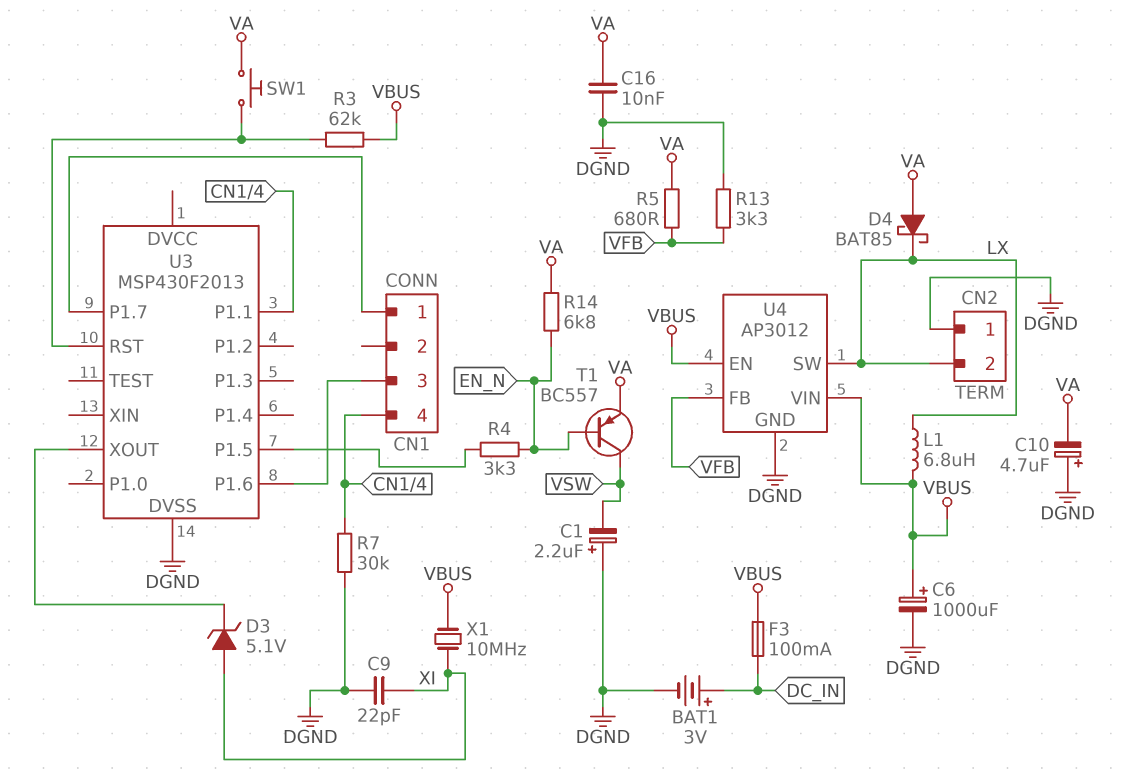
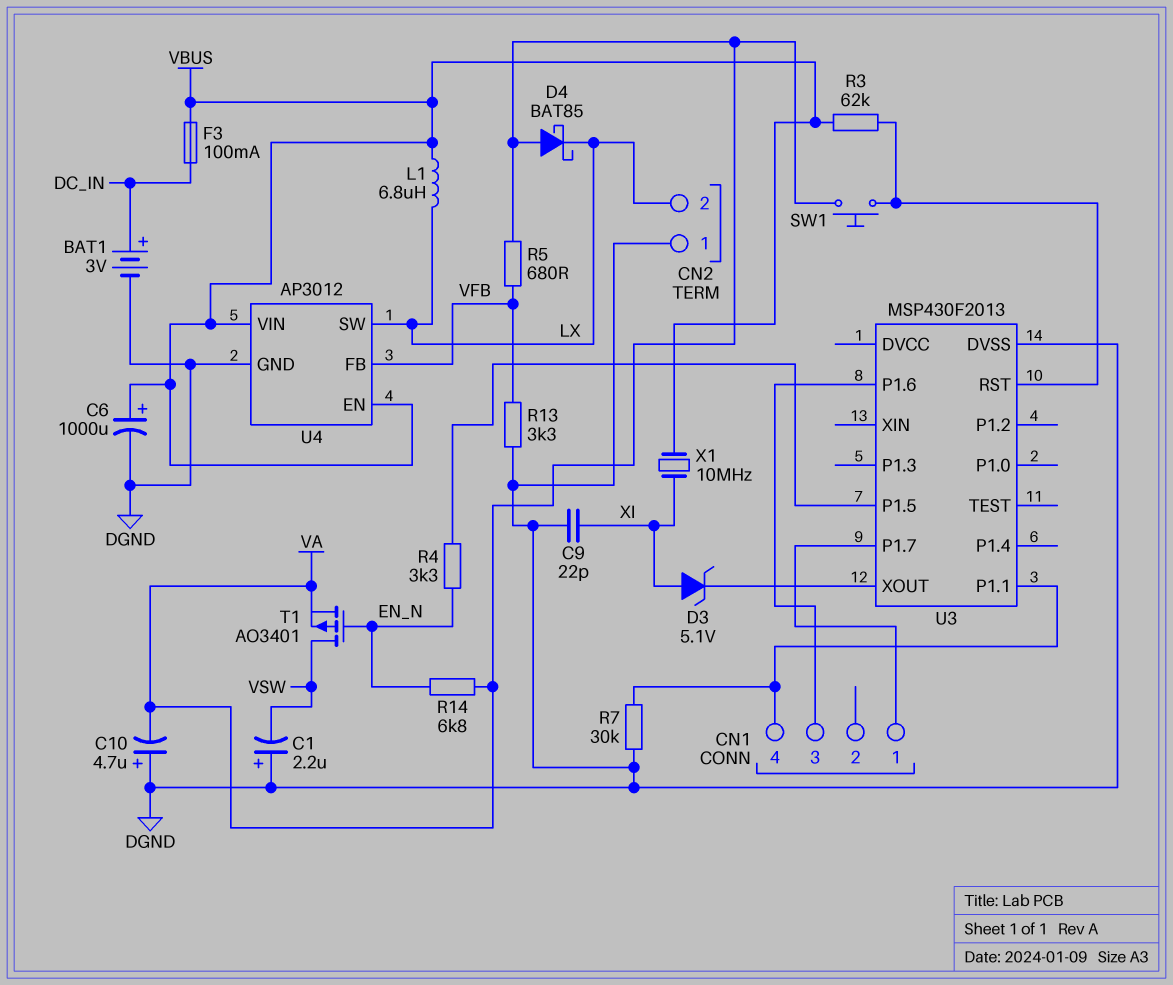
C16: 10nF (DGND, VA) -> none
T1: PNP BC557 (B EN_N, C VSW, E VA) -> PMOS AO3401 (G EN_N, D VSW, S VA)

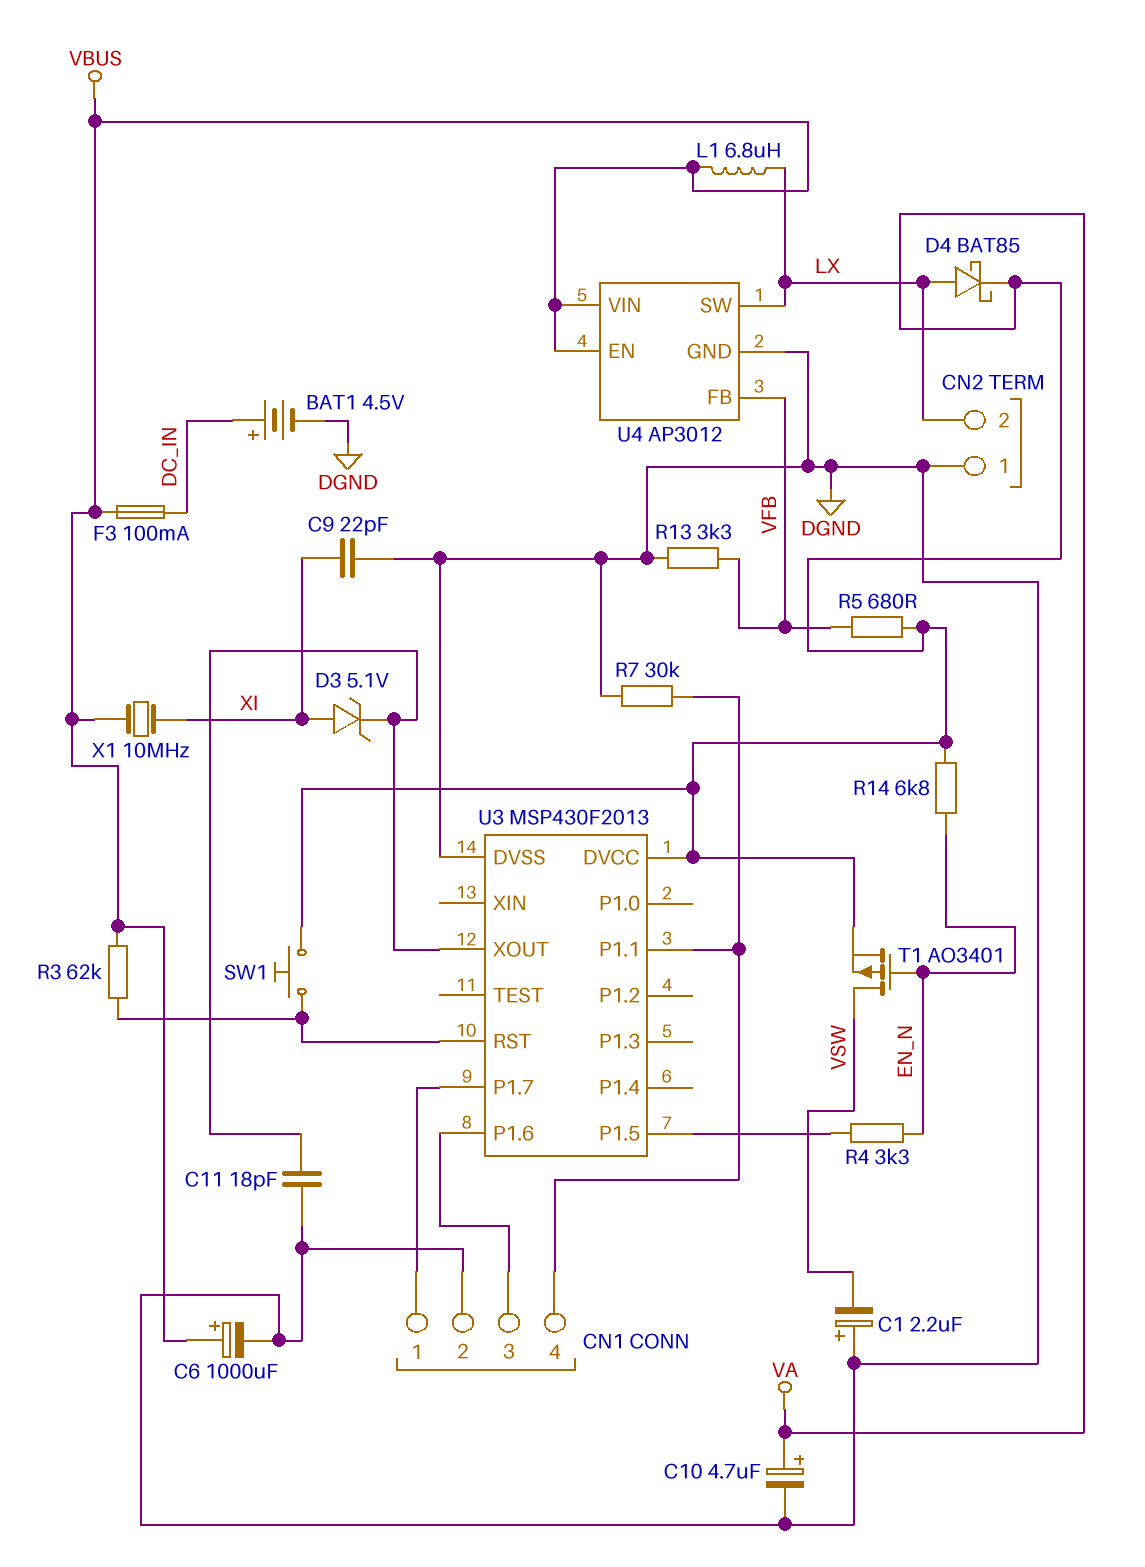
BAT1: 3V (plus DC_IN, minus DGND) -> 4.5V (plus DC_IN, minus DGND)
C10: 4.7uF (plus DGND, minus VA) -> 4.7uF (plus VA, minus DGND)
C11: none -> 18pF (DGND, U3/XOUT)
CN1 pin 2: none -> DGND
D4: schottky BAT85 (A VA, K LX) -> schottky BAT85 (A LX, K VA)
U3 pin DVCC: none -> VA

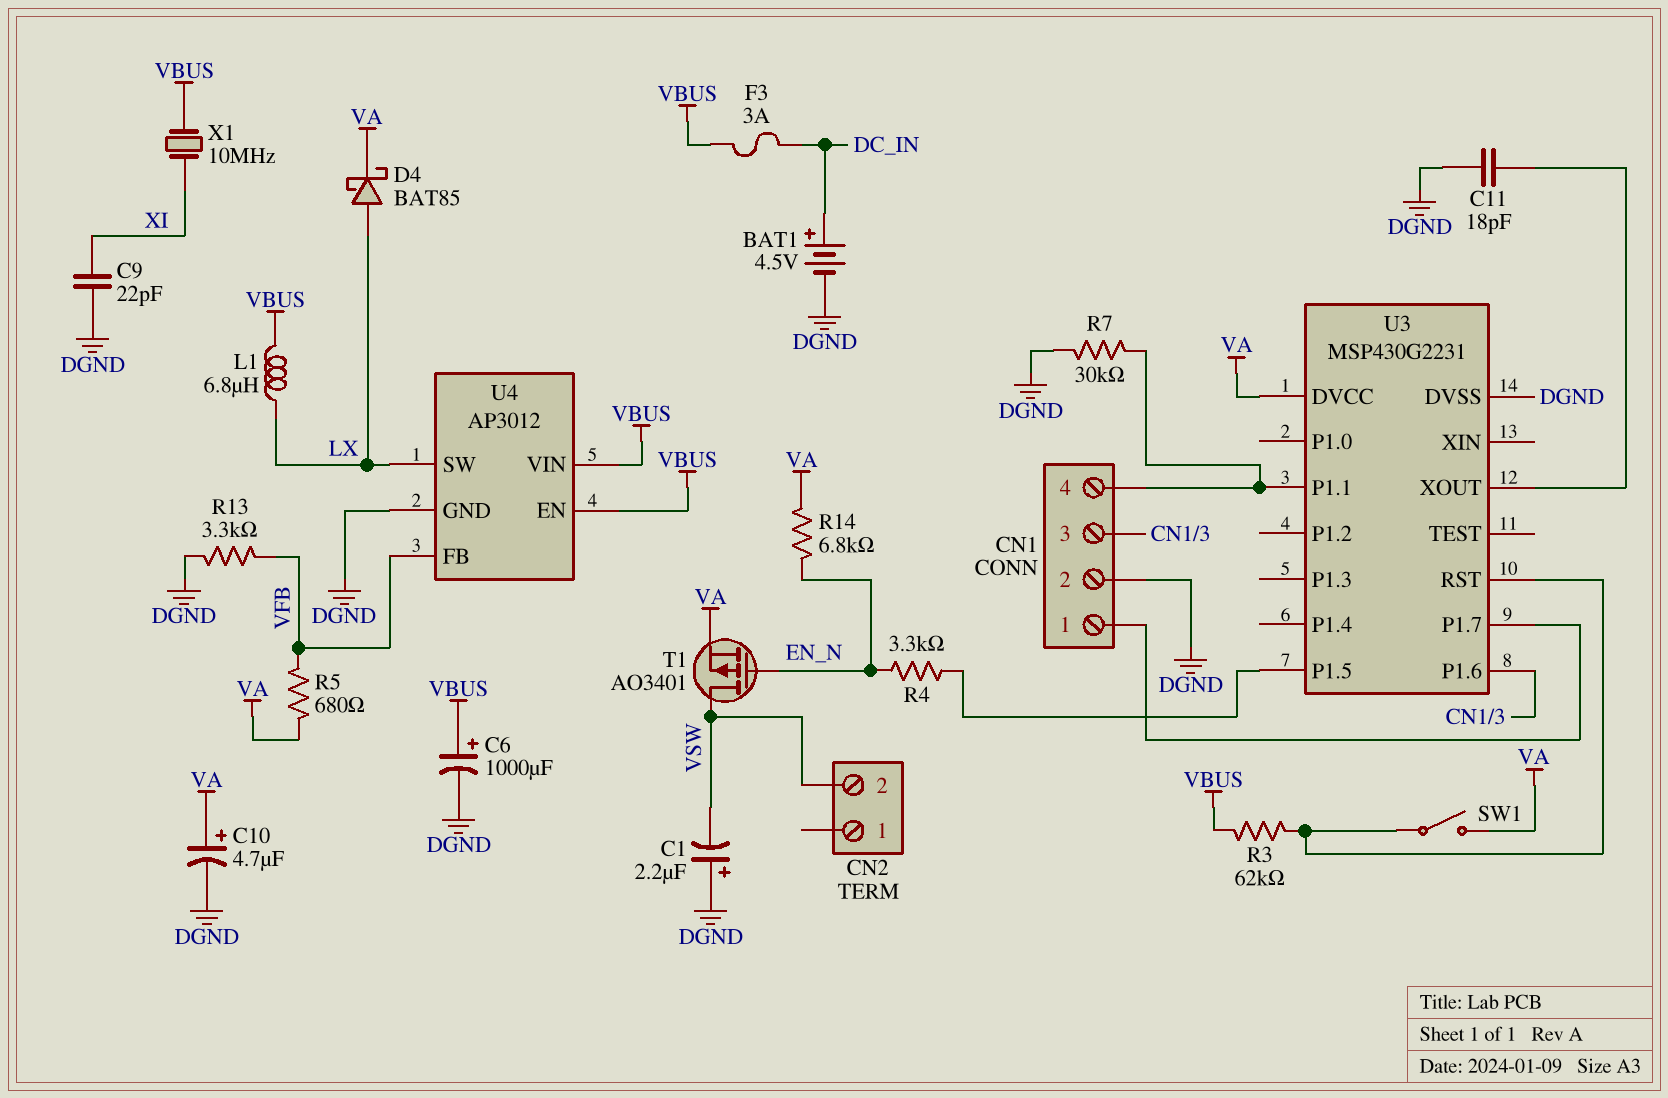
CN2 pin 1: DGND -> none
CN2 pin 2: LX -> VSW
D3: zener 5.1V (A XI, K U3/XOUT) -> none
F3: 100mA (DC_IN, VBUS) -> 3A (DC_IN, VBUS)
SW1: button (U3/RST, VA) -> switch (U3/RST, VA)
U3: MSP430F2013 -> MSP430G2231

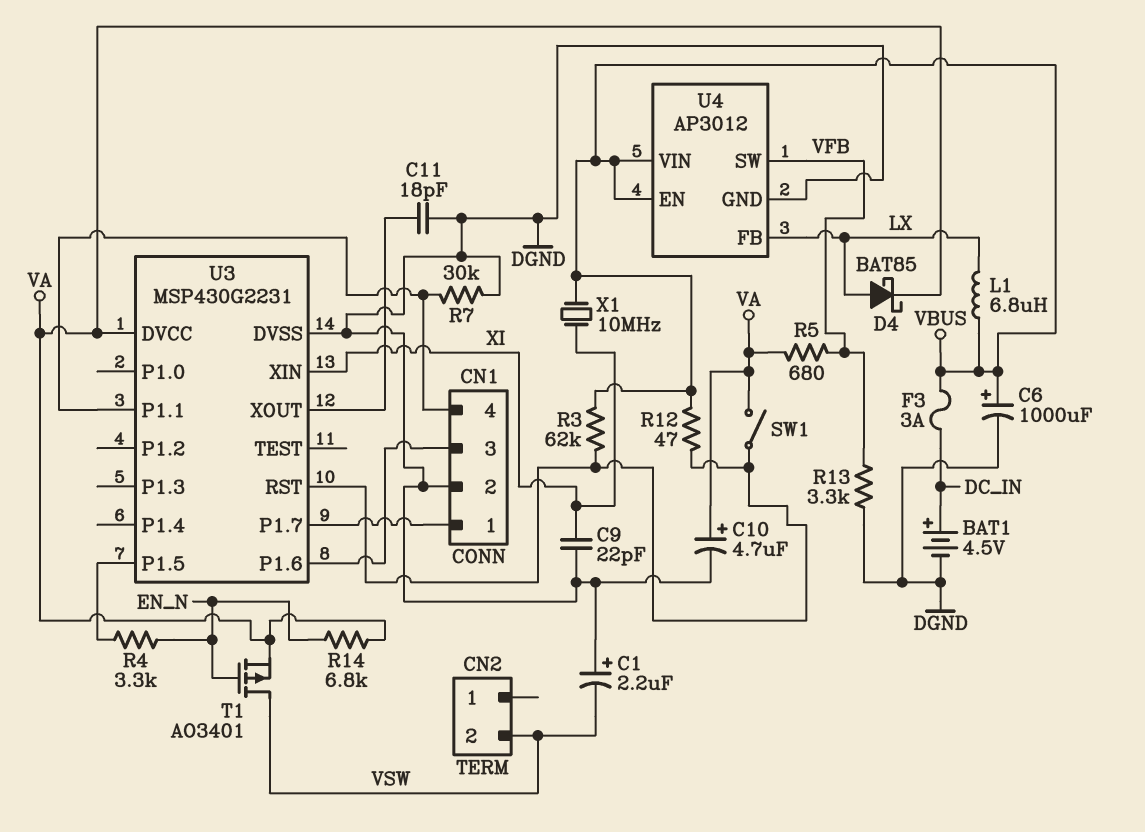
R12: none -> 47 (U3/RST, VBUS)
U3 pin XIN: none -> XI
U4 pin FB: VFB -> LX
U4 pin SW: LX -> VFB

